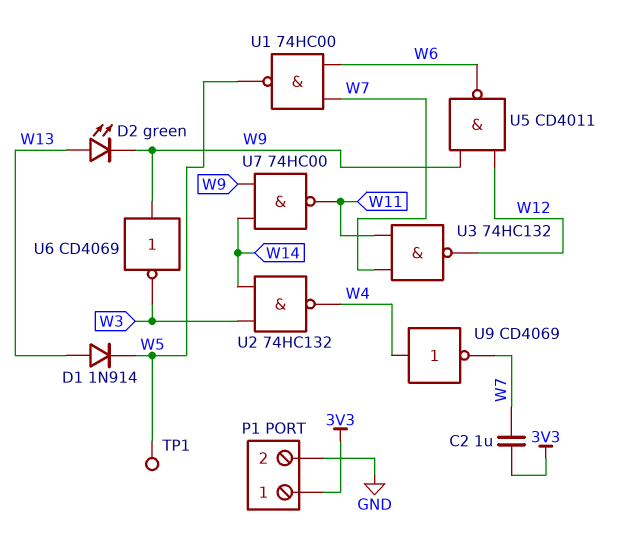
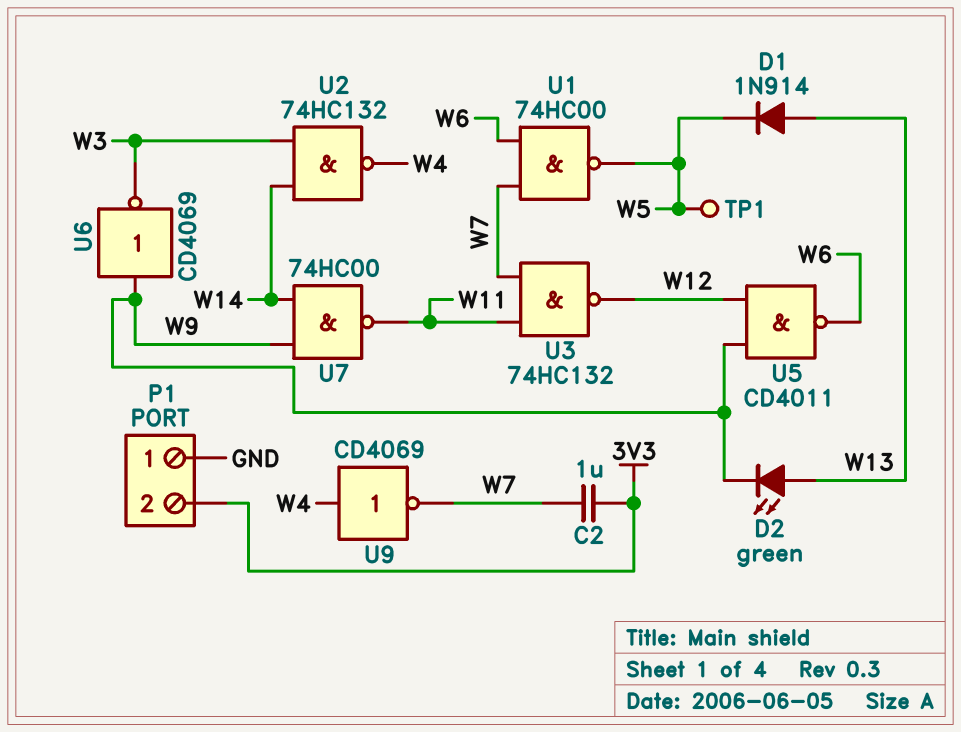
P1 pin 1: 3V3 -> GND
P1 pin 2: GND -> 3V3

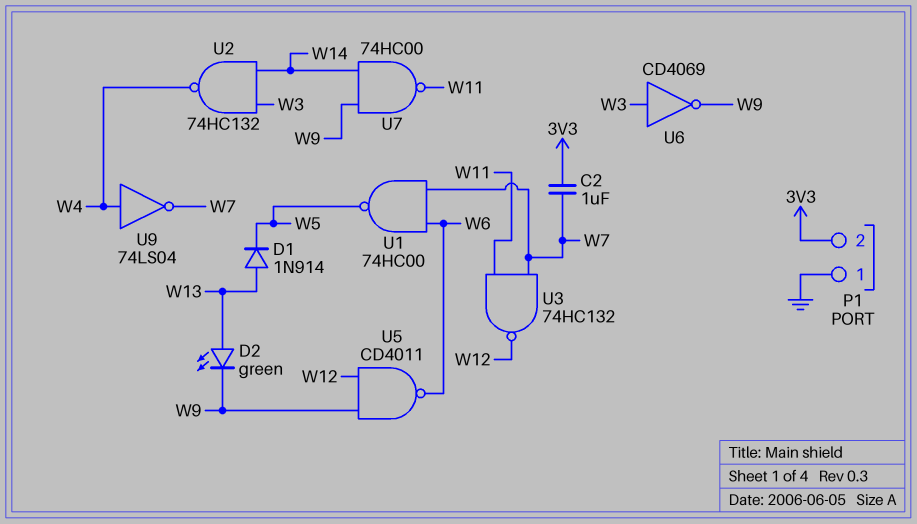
TP1: test point (W5) -> none
U6: NOT CD4069 (in W9, out W3) -> NOT CD4069 (in W3, out W9)
U9: NOT CD4069 (in W4, out W7) -> NOT 74LS04 (in W4, out W7)

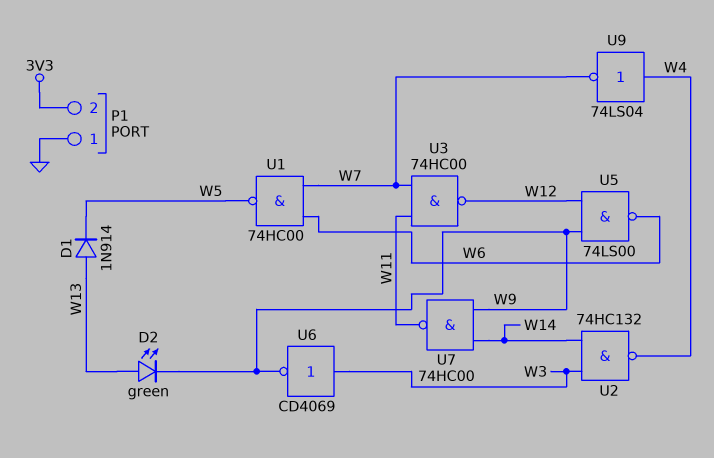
C2: 1uF (3V3, W7) -> none
U3: NAND 74HC132 (in W7, in W11, out W12) -> NAND 74HC00 (in W7, in W11, out W12)
U5: NAND CD4011 (in W9, in W12, out W6) -> NAND 74LS00 (in W9, in W12, out W6)

